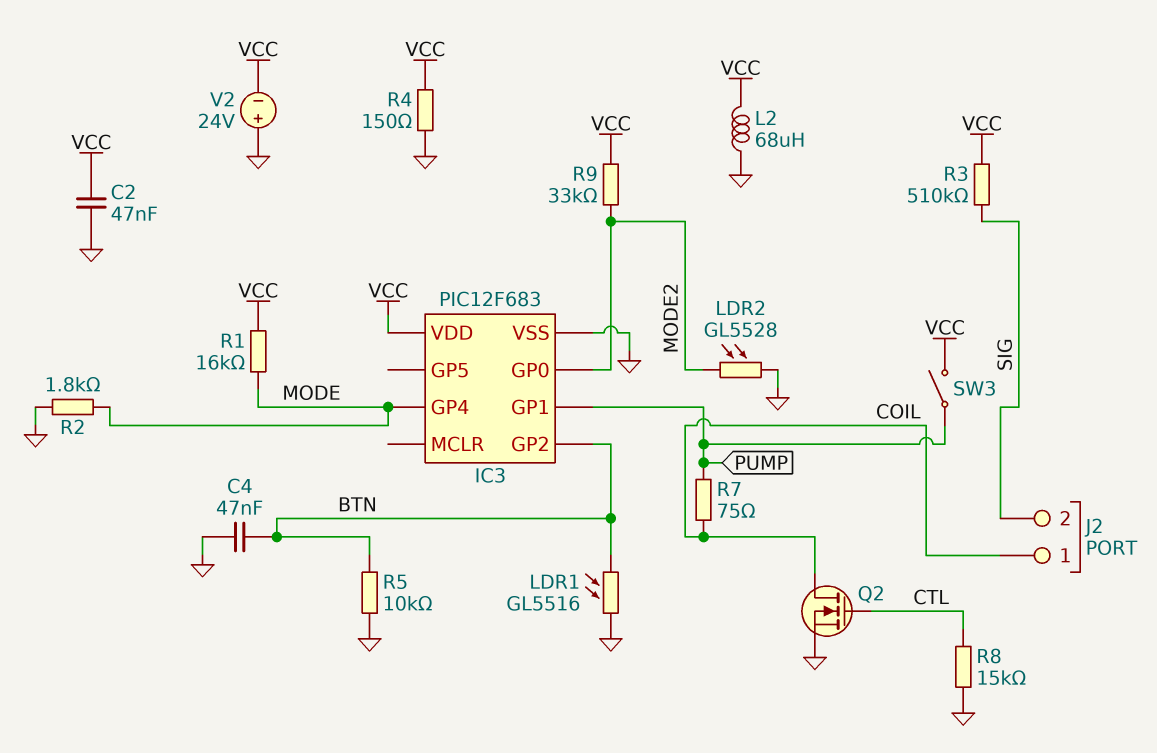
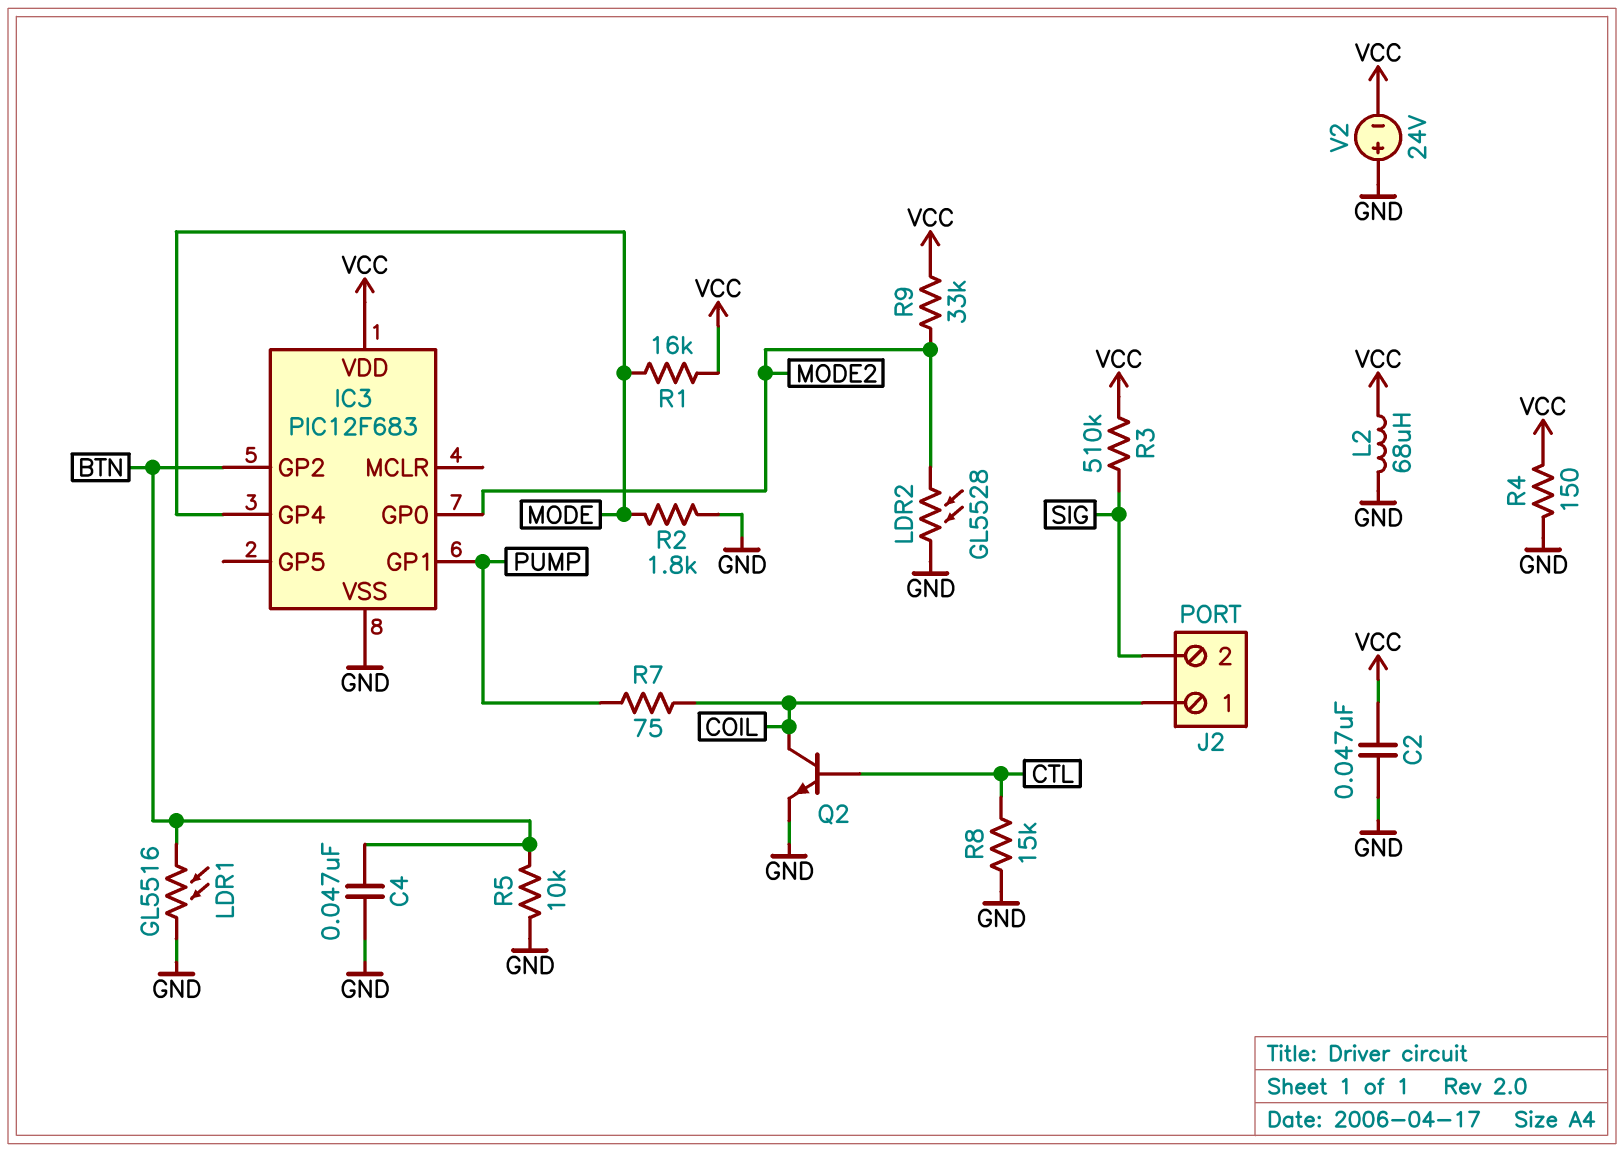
Q2: NMOS (G CTL, D COIL, S GND) -> NPN (B CTL, C COIL, E GND)
SW3: switch (PUMP, VCC) -> none

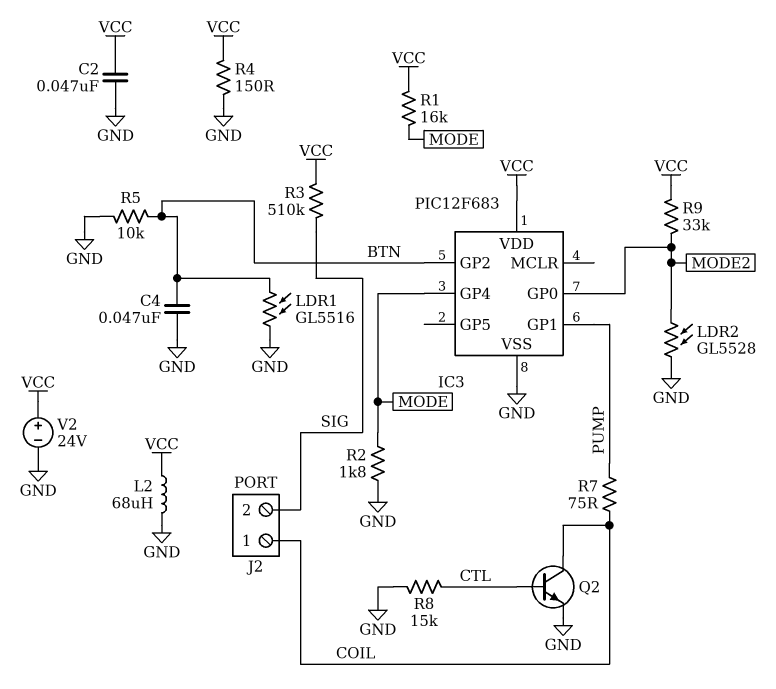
V2: 24V (plus GND, minus VCC) -> 24V (plus VCC, minus GND)

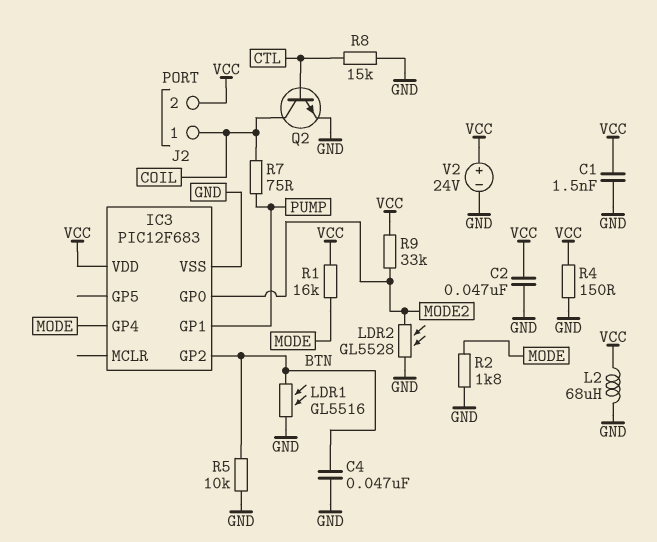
C1: none -> 1.5nF (GND, VCC)
J2 pin 2: SIG -> VCC
R3: 510k (SIG, VCC) -> none

